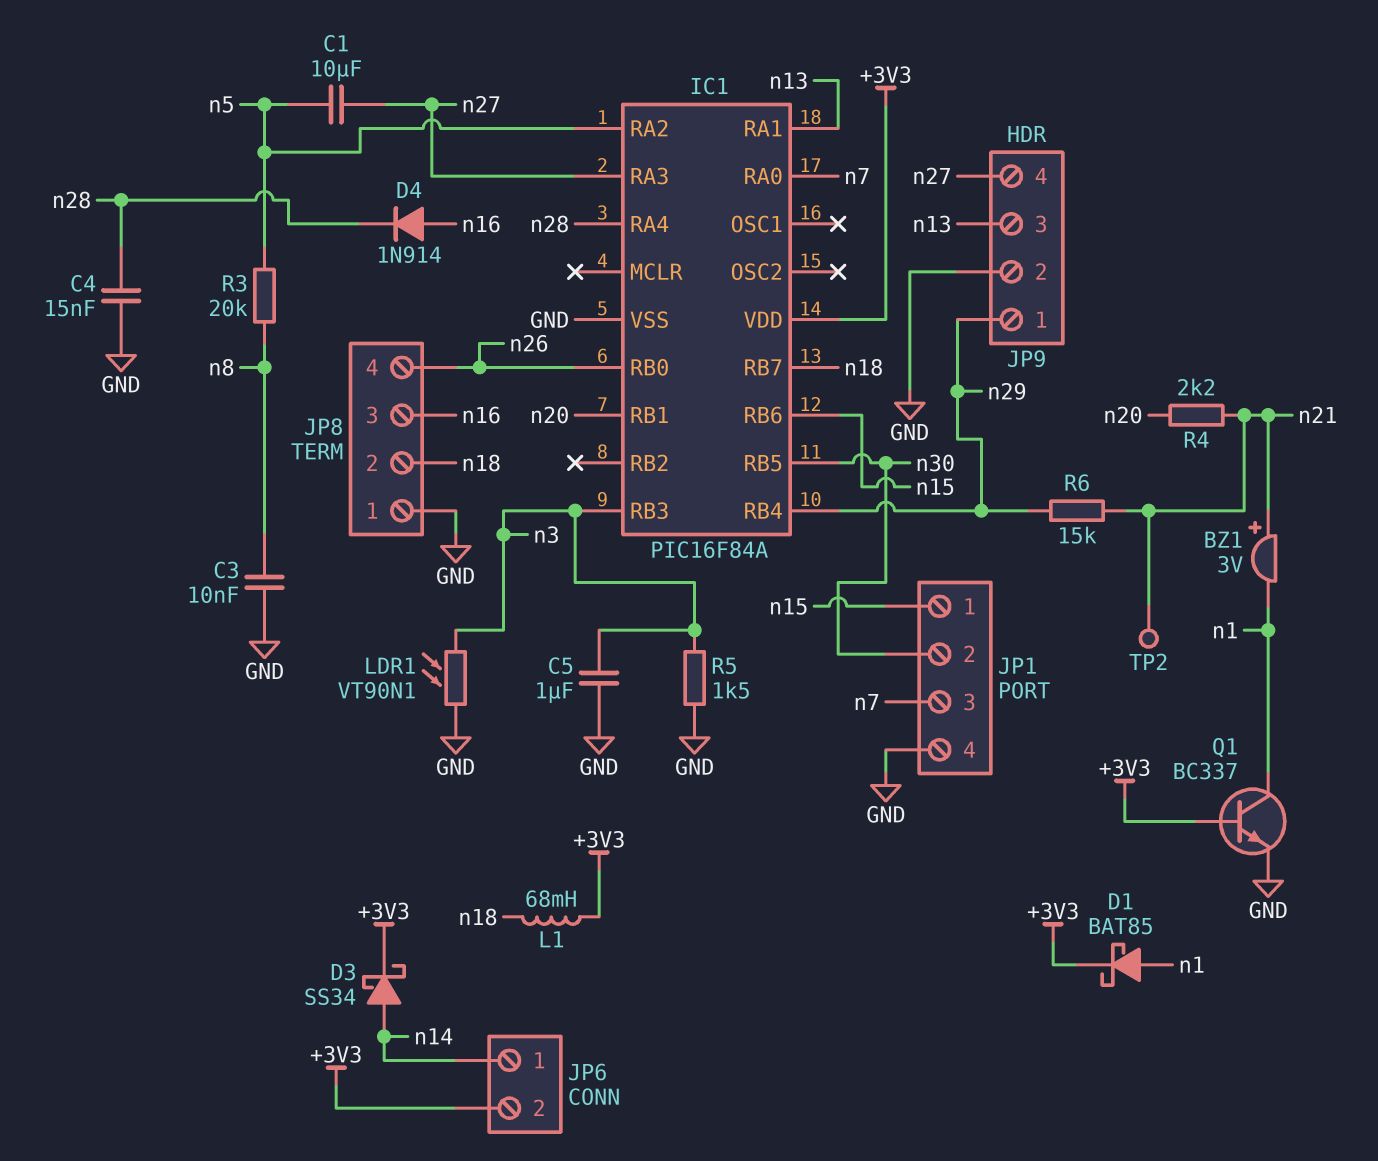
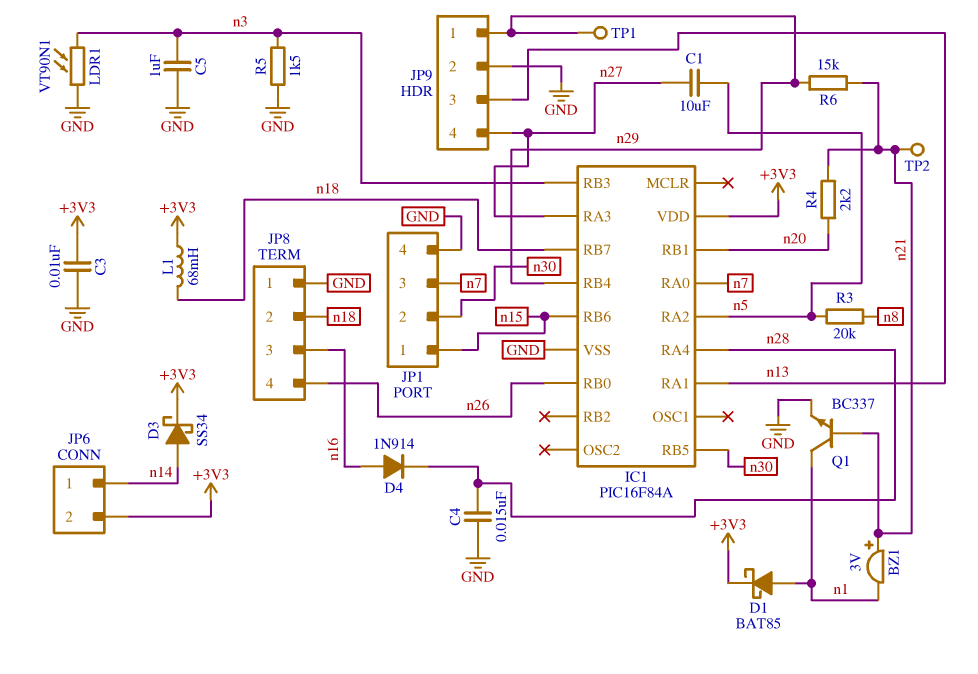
C3: 10nF (GND, n8) -> 10nF (+3V3, GND)
Q1: NPN BC337 (B +3V3, C n1, E GND) -> NPN BC337 (B n21, C n1, E GND)
TP1: none -> test point (n29)

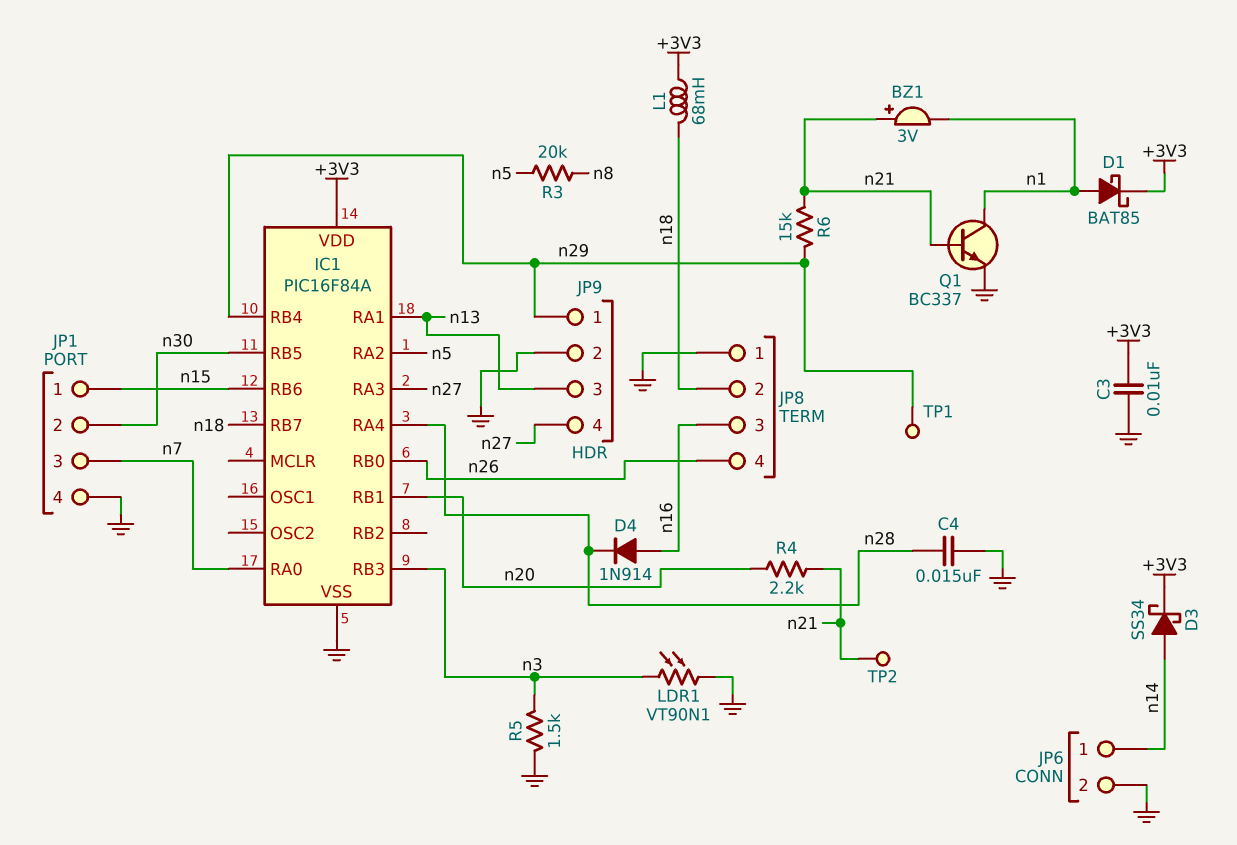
C1: 10uF (n5, n27) -> none
C5: 1uF (GND, n3) -> none
JP6 pin 2: +3V3 -> GND

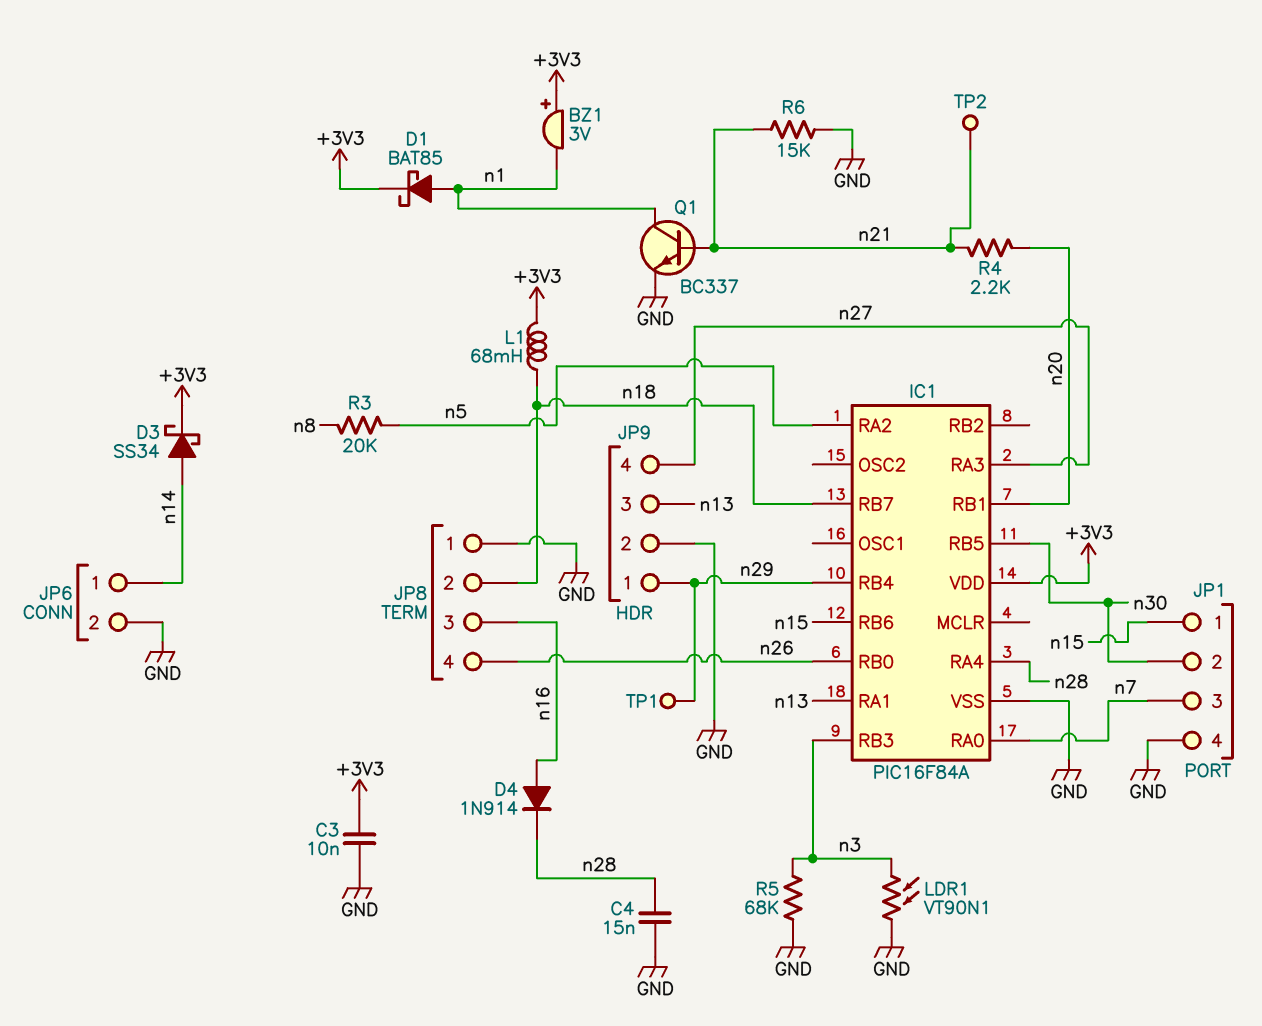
BZ1: buzzer 3V (plus n21, minus n1) -> buzzer 3V (plus +3V3, minus n1)
R5: 1.5k (GND, n3) -> 68k (GND, n3)
R6: 15k (n21, n29) -> 15k (GND, n21)

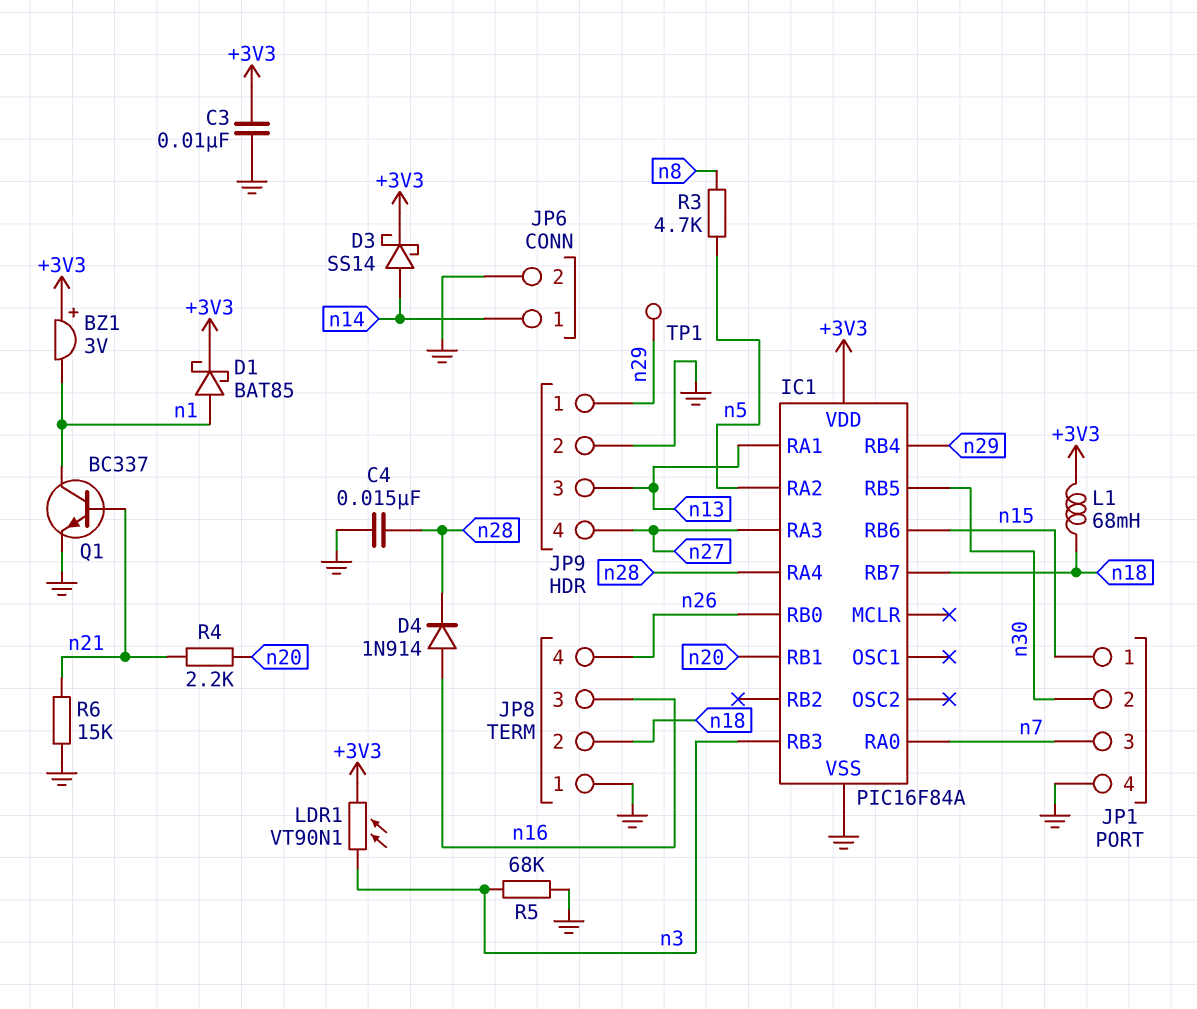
D3: schottky SS34 (A n14, K +3V3) -> schottky SS14 (A n14, K +3V3)
LDR1: VT90N1 (GND, n3) -> VT90N1 (+3V3, n3)
R3: 20k (n5, n8) -> 4.7k (n5, n8)
TP2: test point (n21) -> none

